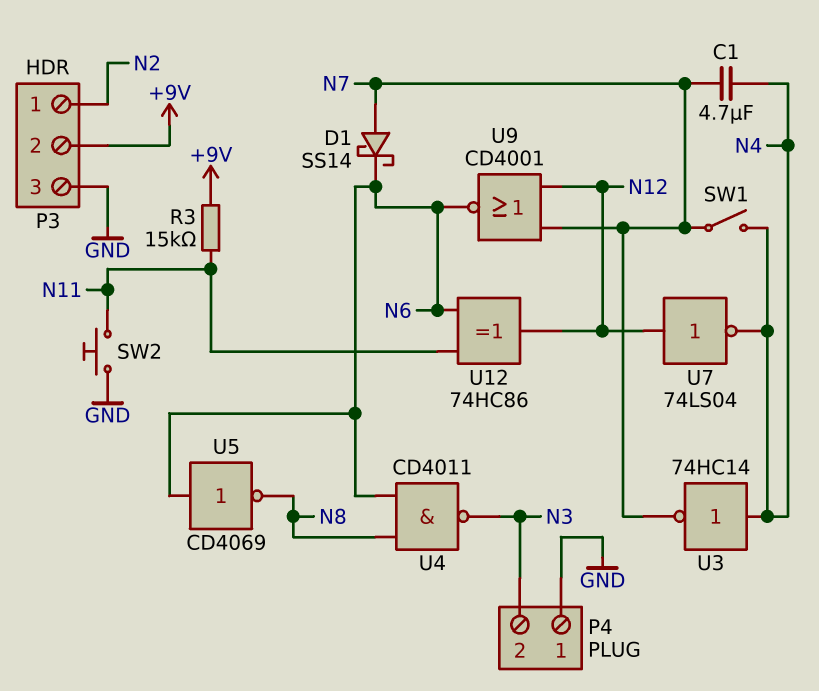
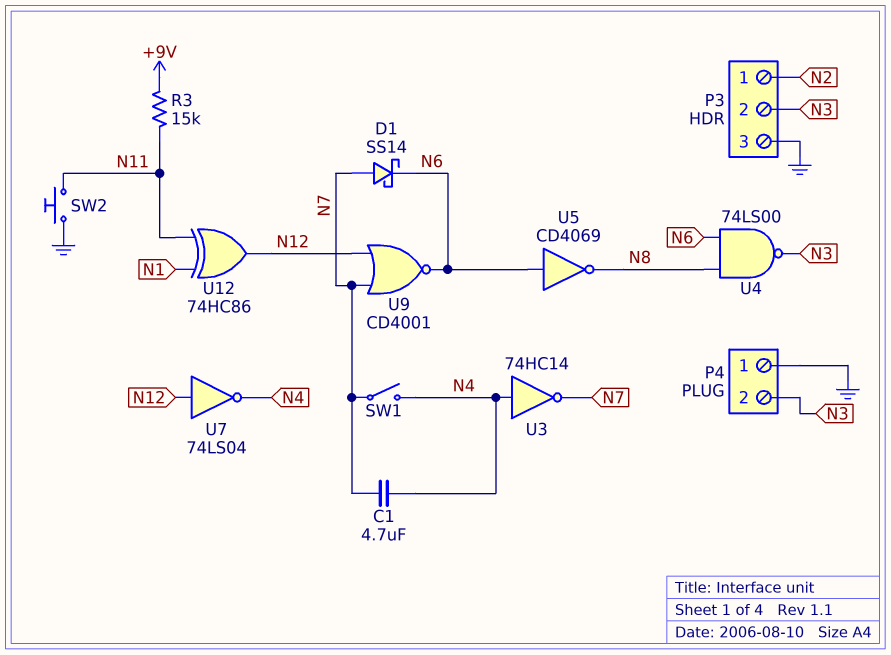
P3 pin 2: +9V -> N3
U4: NAND CD4011 (in N6, in N8, out N3) -> NAND 74LS00 (in N6, in N8, out N3)
U12: XOR 74HC86 (in N6, in N11, out N12) -> XOR 74HC86 (in N1, in N11, out N12)

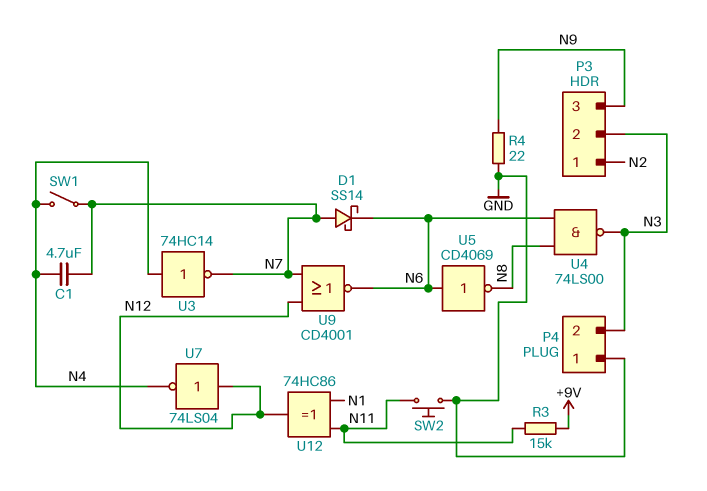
P3 pin 3: GND -> N9
R4: none -> 22 (GND, N9)

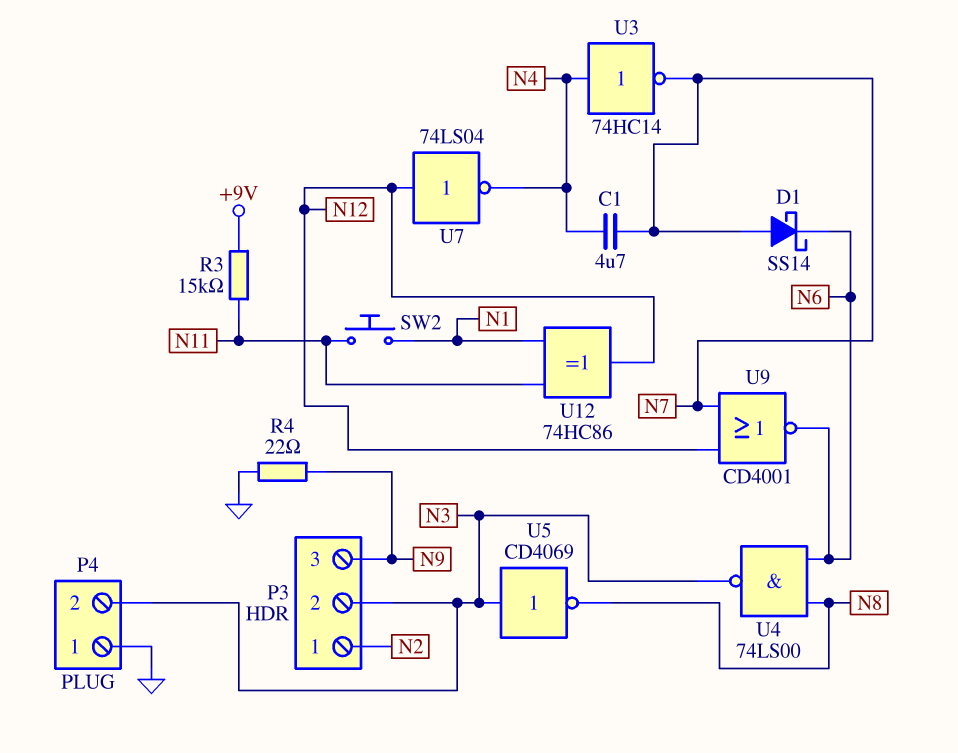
SW1: switch (N4, N7) -> none
SW2: button (GND, N11) -> button (N1, N11)
U5: NOT CD4069 (in N6, out N8) -> NOT CD4069 (in N3, out N8)

